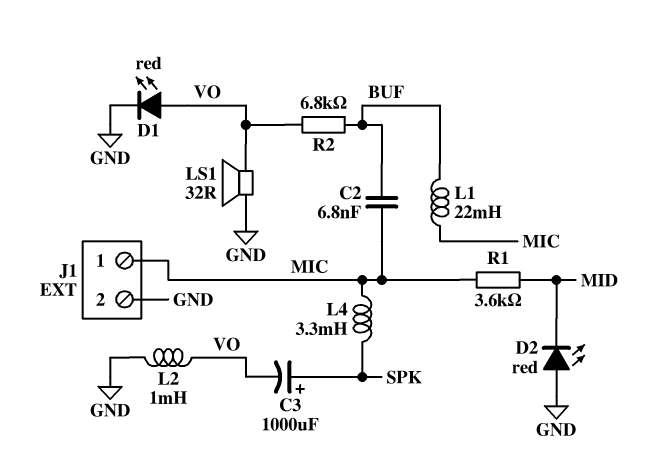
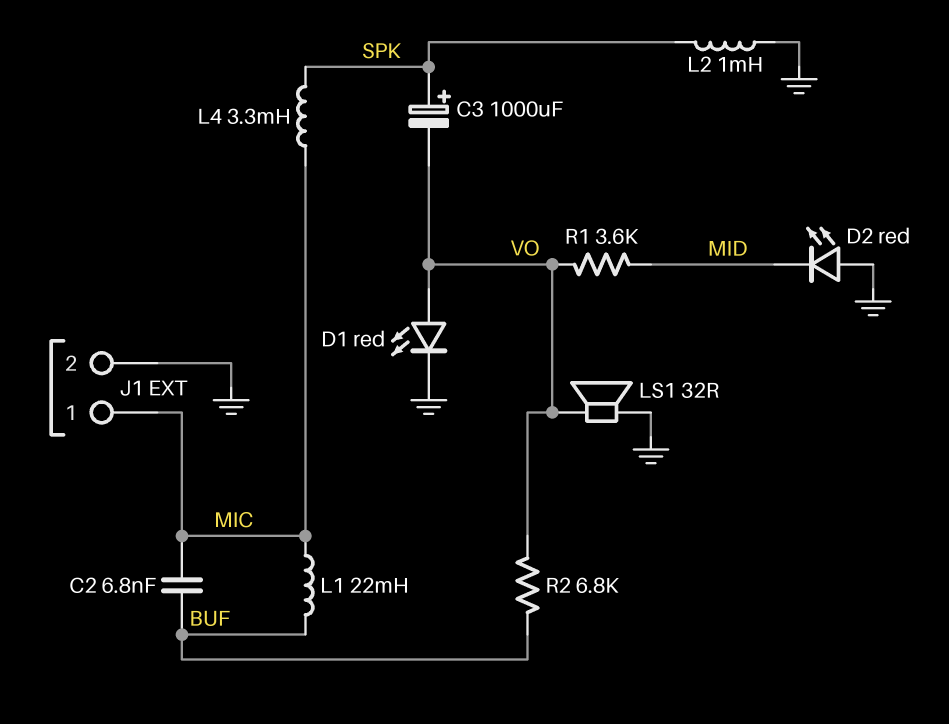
L2: 1mH (GND, VO) -> 1mH (GND, SPK)
R1: 3.6k (MIC, MID) -> 3.6k (MID, VO)

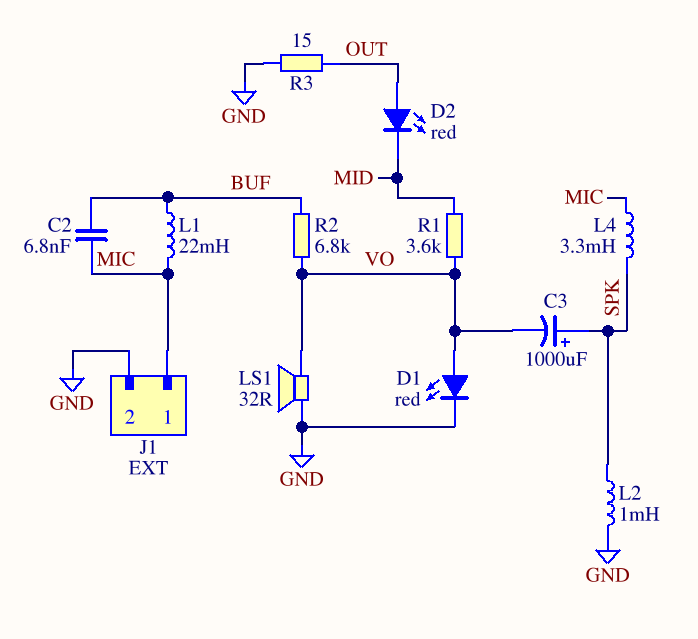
D2: LED red (A GND, K MID) -> LED red (A OUT, K MID)
R3: none -> 15 (GND, OUT)

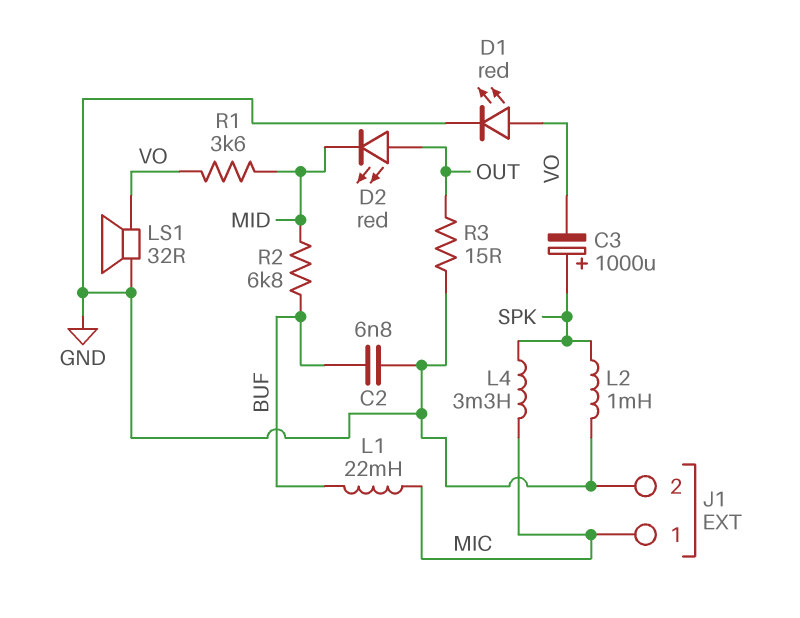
C2: 6.8nF (BUF, MIC) -> 6.8nF (BUF, GND)
R2: 6.8k (BUF, VO) -> 6.8k (BUF, MID)

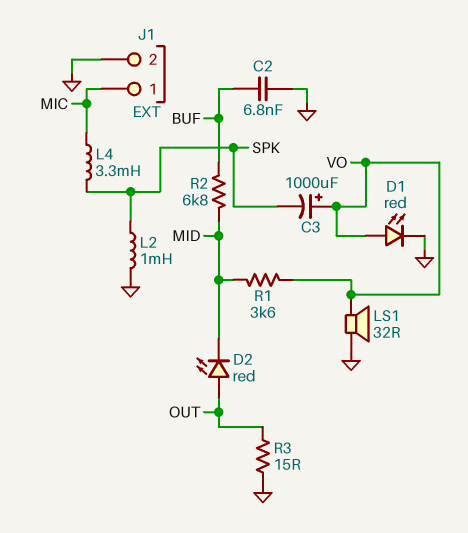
C3: 1000uF (plus SPK, minus VO) -> 1000uF (plus VO, minus SPK)
L1: 22mH (BUF, MIC) -> none

